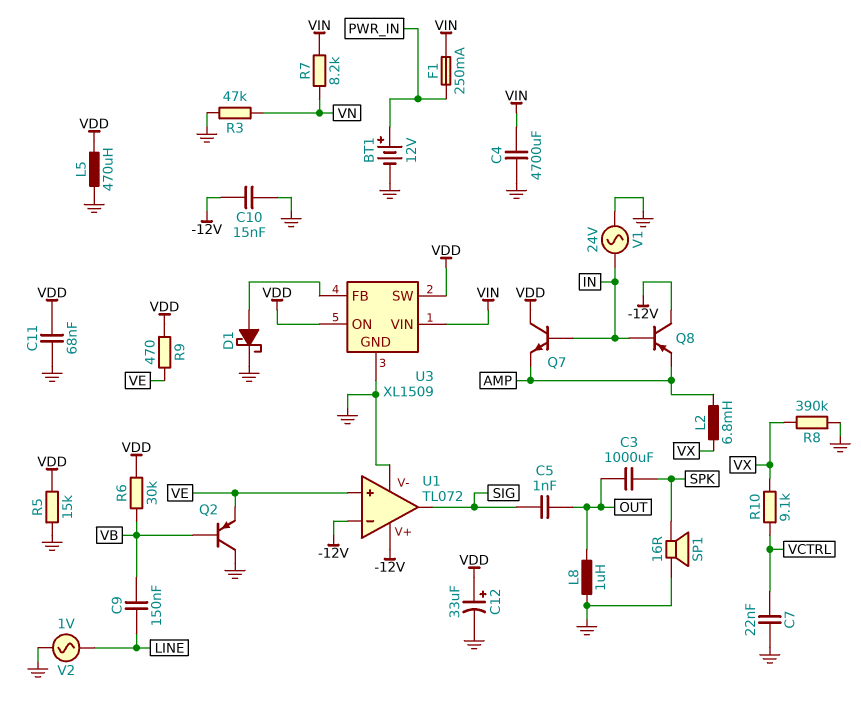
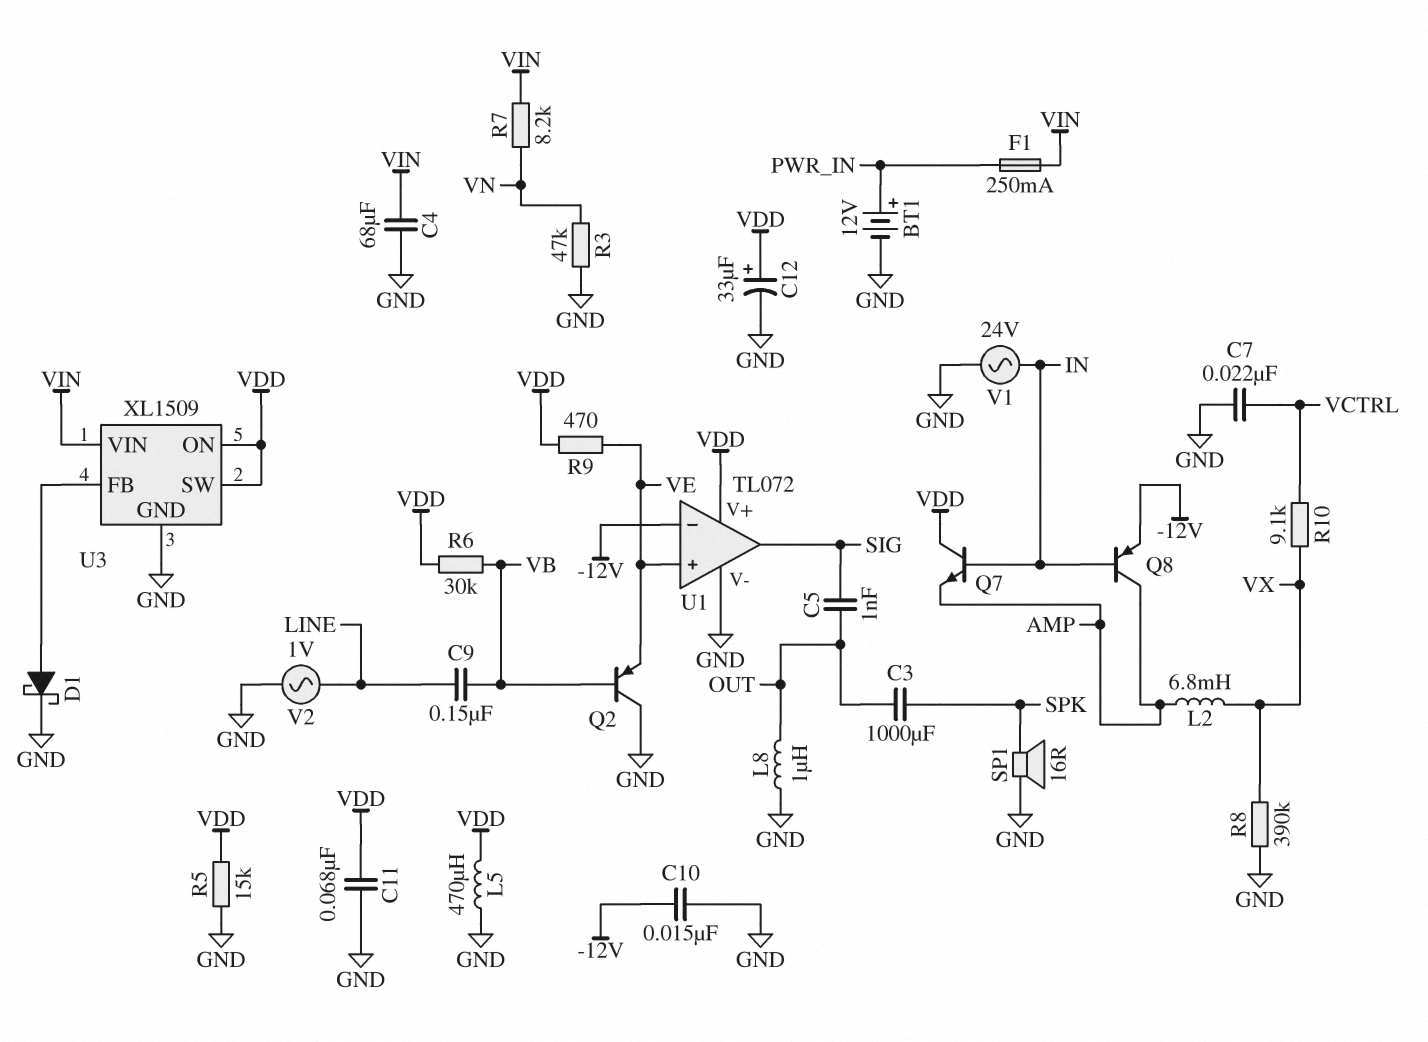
C4: 4700uF (GND, VIN) -> 68uF (GND, VIN)
Q8: PNP (B IN, C -12V, E AMP) -> PNP (B IN, C AMP, E -12V)
U1 pin V+: -12V -> VDD

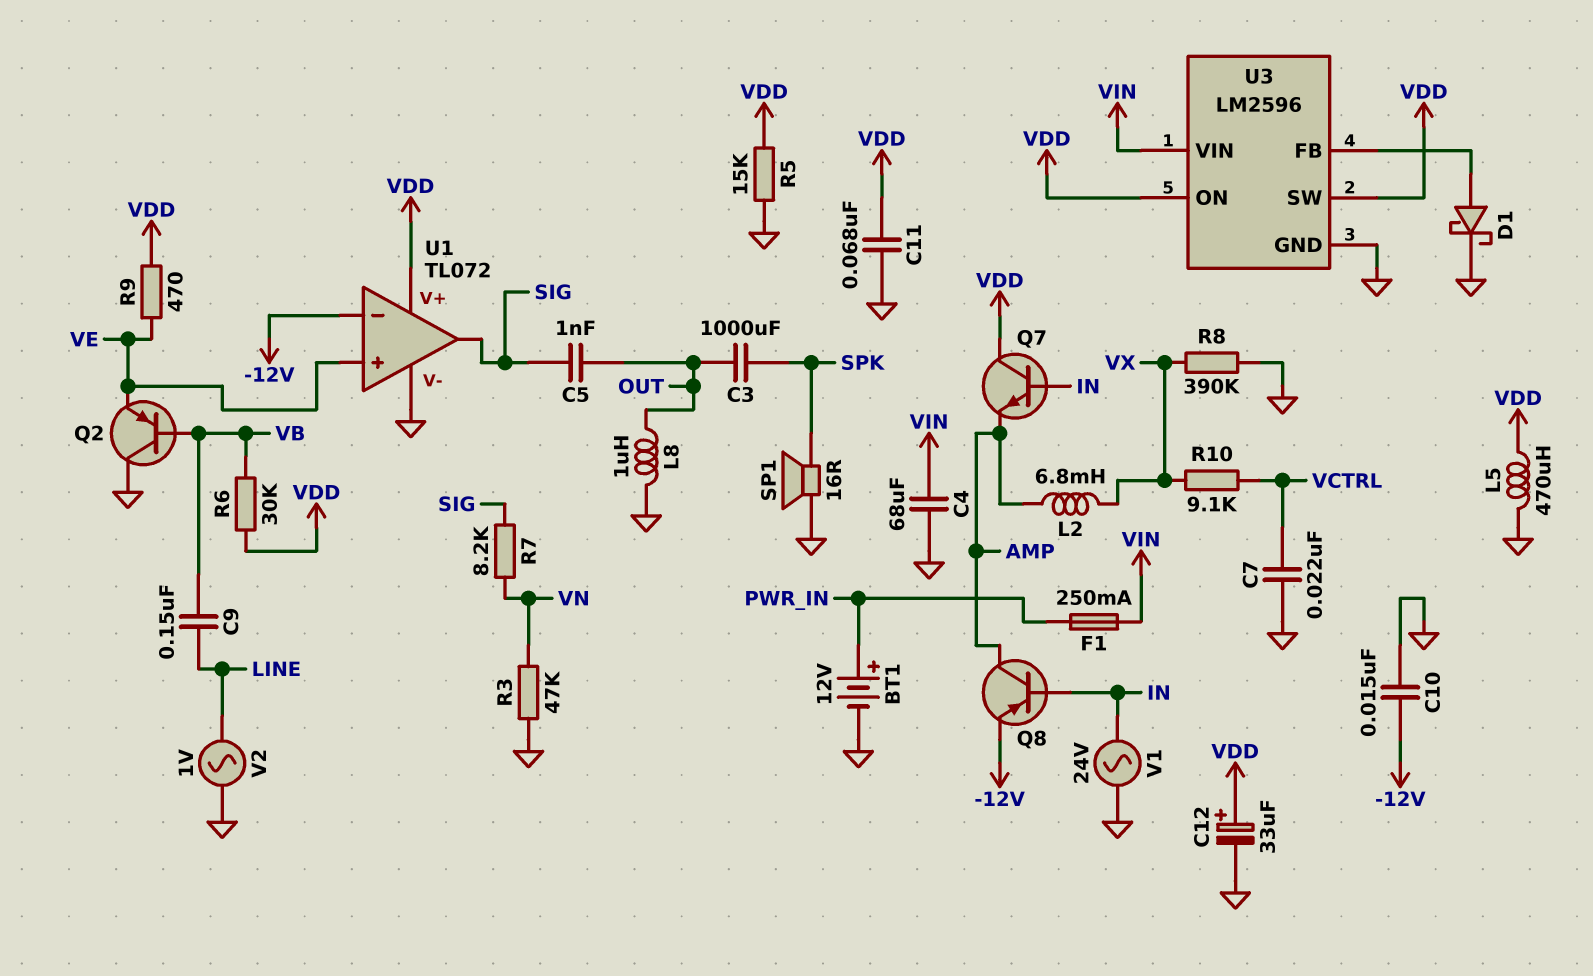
R7: 8.2k (VIN, VN) -> 8.2k (SIG, VN)
U3: XL1509 -> LM2596

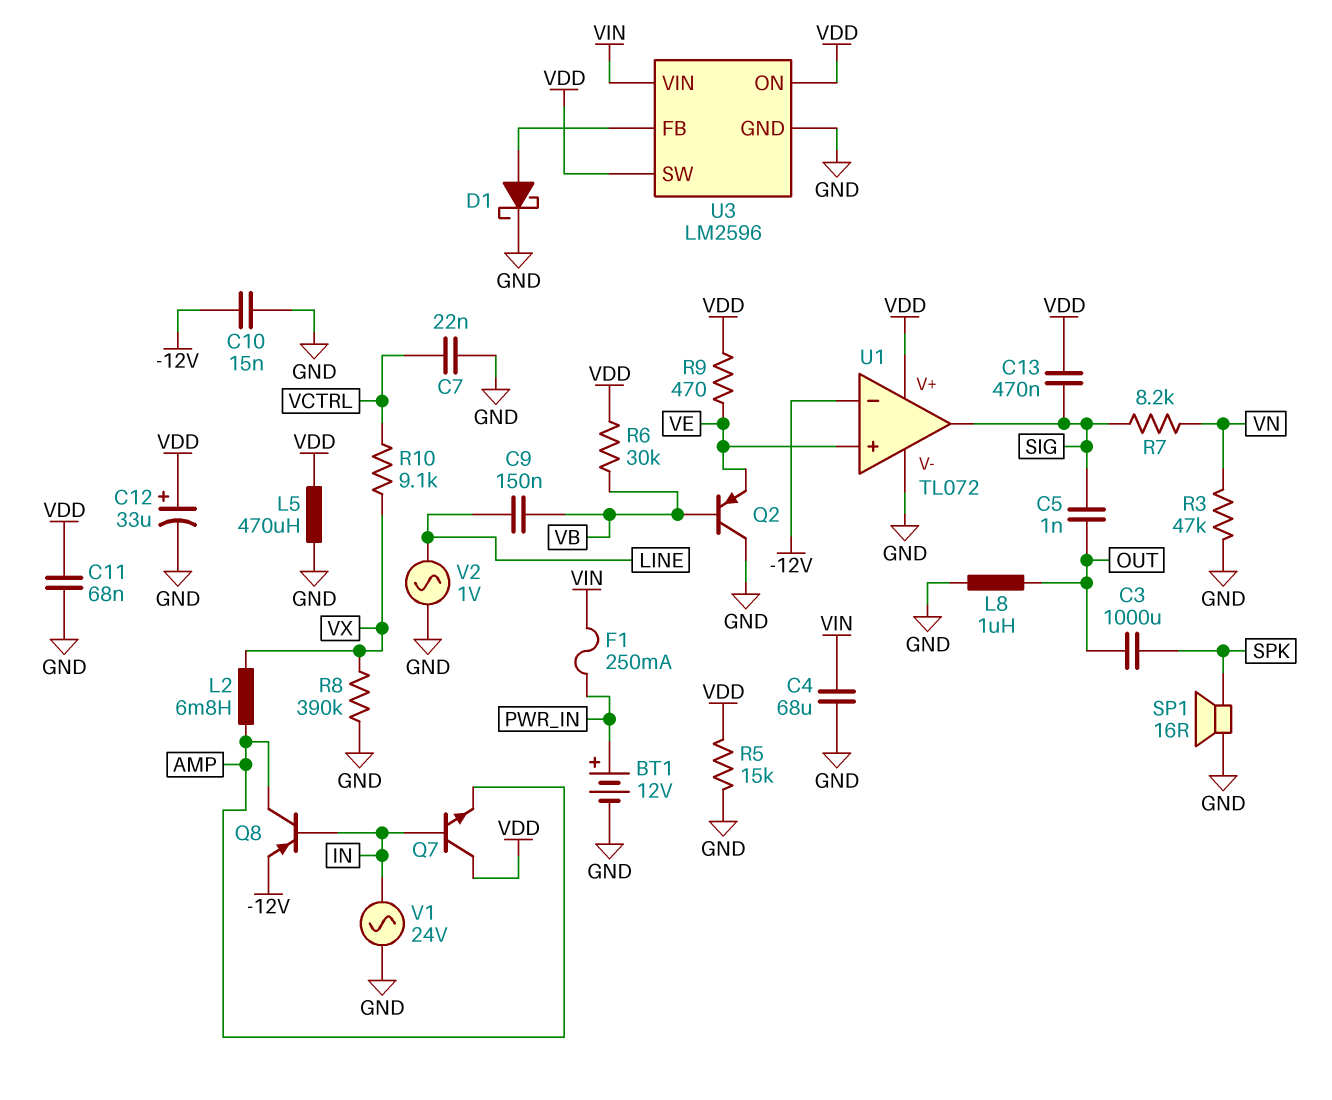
C13: none -> 470nF (SIG, VDD)

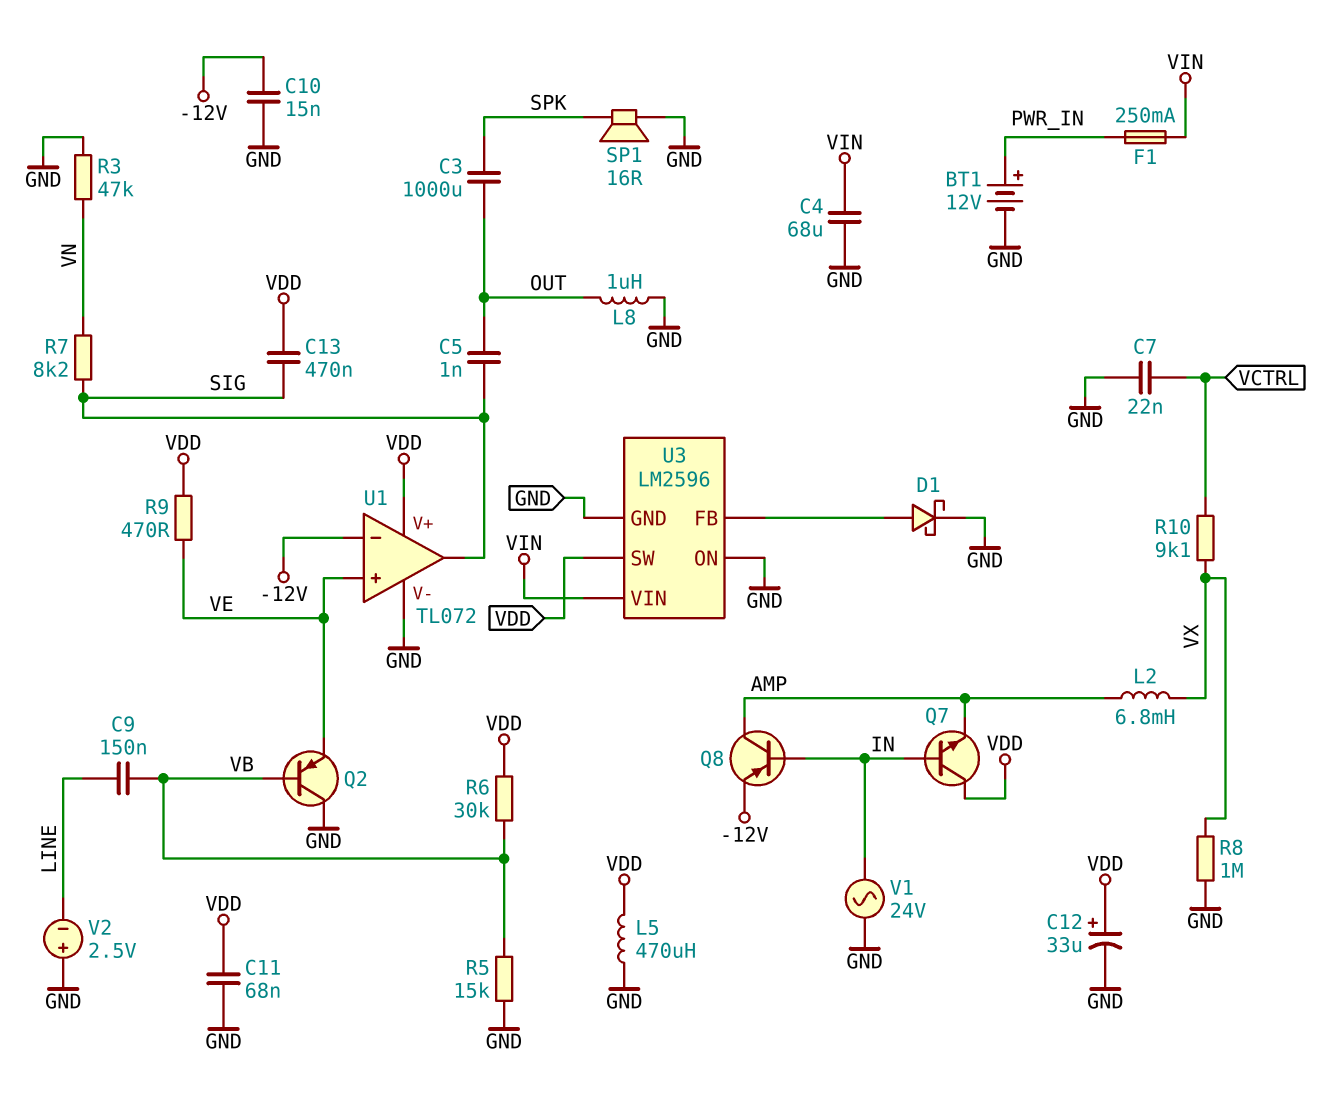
R5: 15k (GND, VDD) -> 15k (GND, VB)
R8: 390k (GND, VX) -> 1M (GND, VX)
U3 pin ON: VDD -> GND
V2: AC 1V (GND, LINE) -> 2.5V (plus GND, minus LINE)

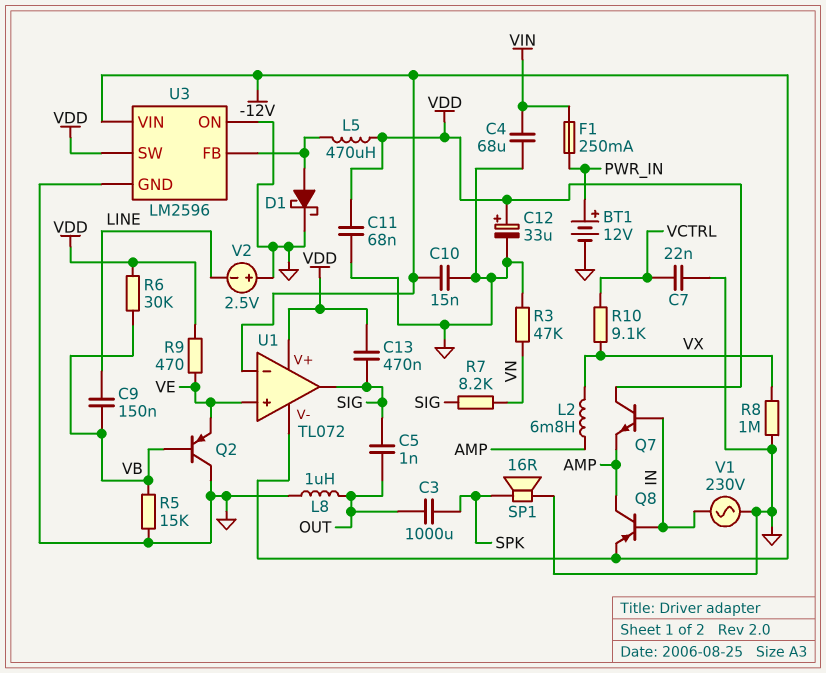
L5: 470uH (GND, VDD) -> 470uH (U3/FB, VDD)
U1 pin V-: GND -> -12V
U3 pin VIN: VIN -> -12V
V1: AC 24V (GND, IN) -> AC 230V (GND, IN)

